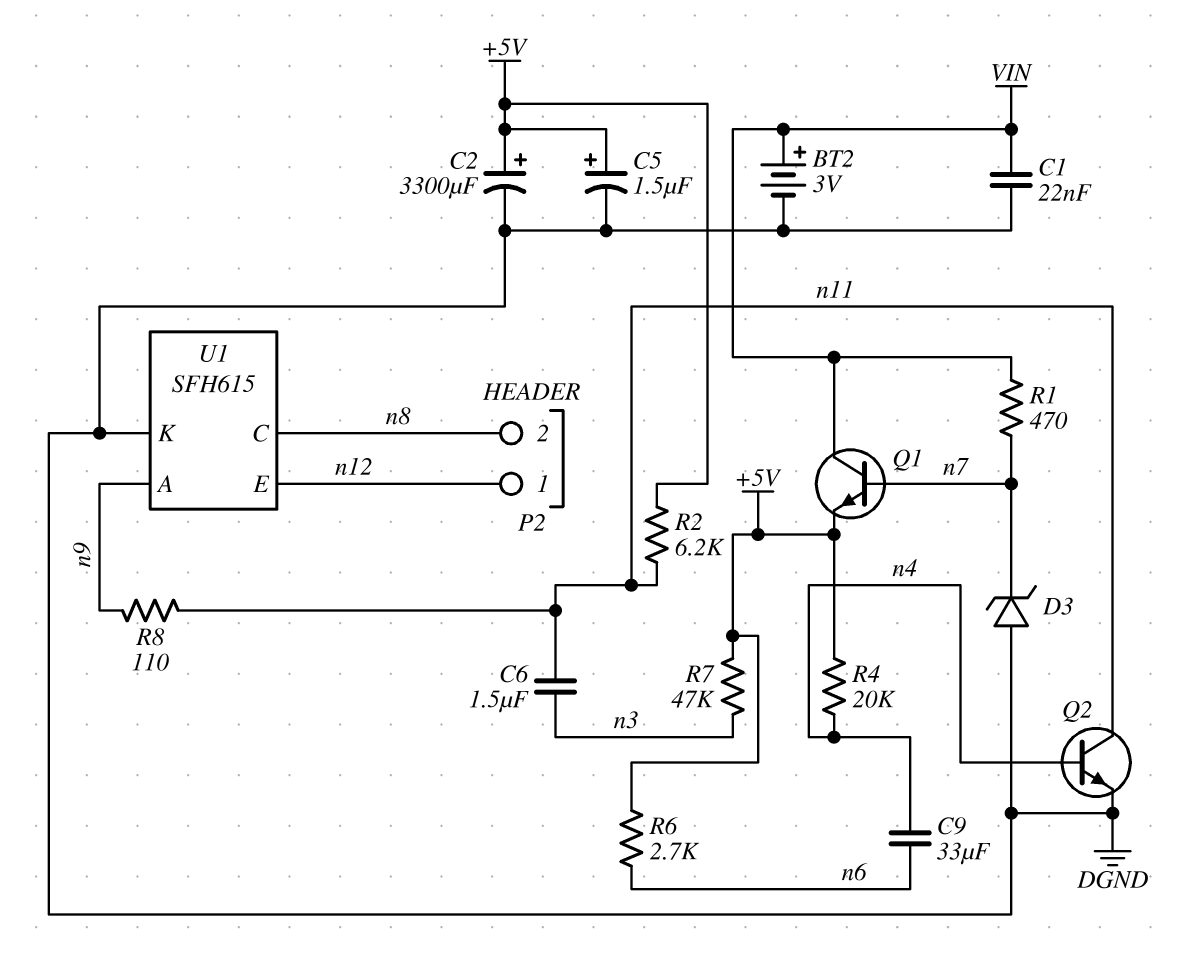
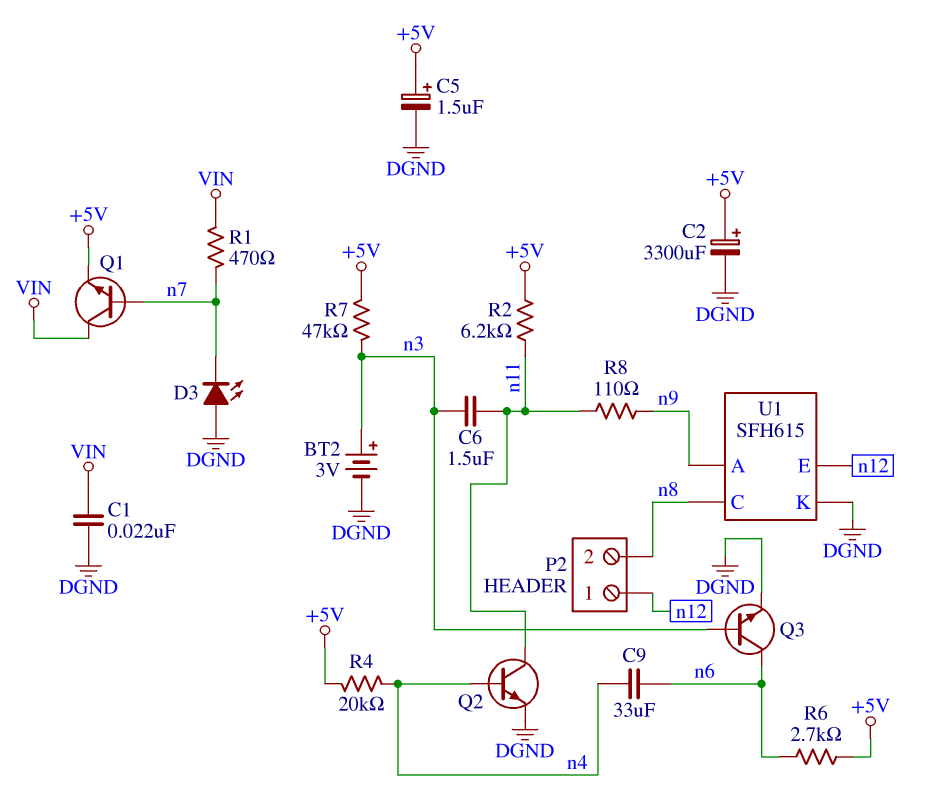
BT2: 3V (plus VIN, minus DGND) -> 3V (plus n3, minus DGND)
D3: zener (A DGND, K n7) -> LED (A DGND, K n7)
Q3: none -> NPN (B n3, C n6, E DGND)

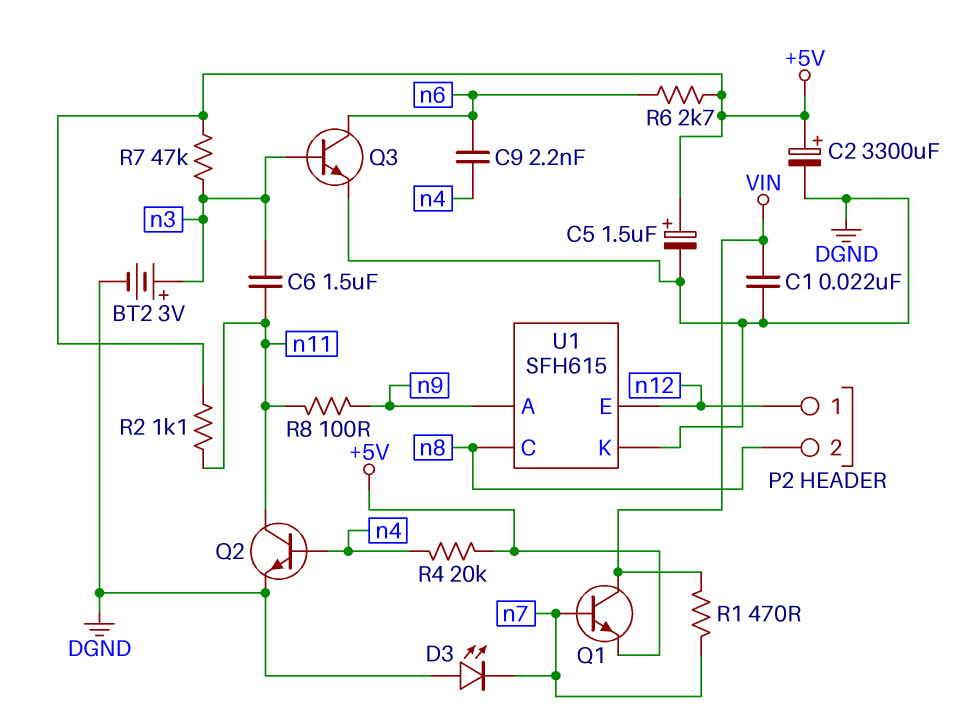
C9: 33uF (n4, n6) -> 2.2nF (n4, n6)
R2: 6.2k (+5V, n11) -> 1.1k (+5V, n11)
R8: 110 (n9, n11) -> 100 (n9, n11)

